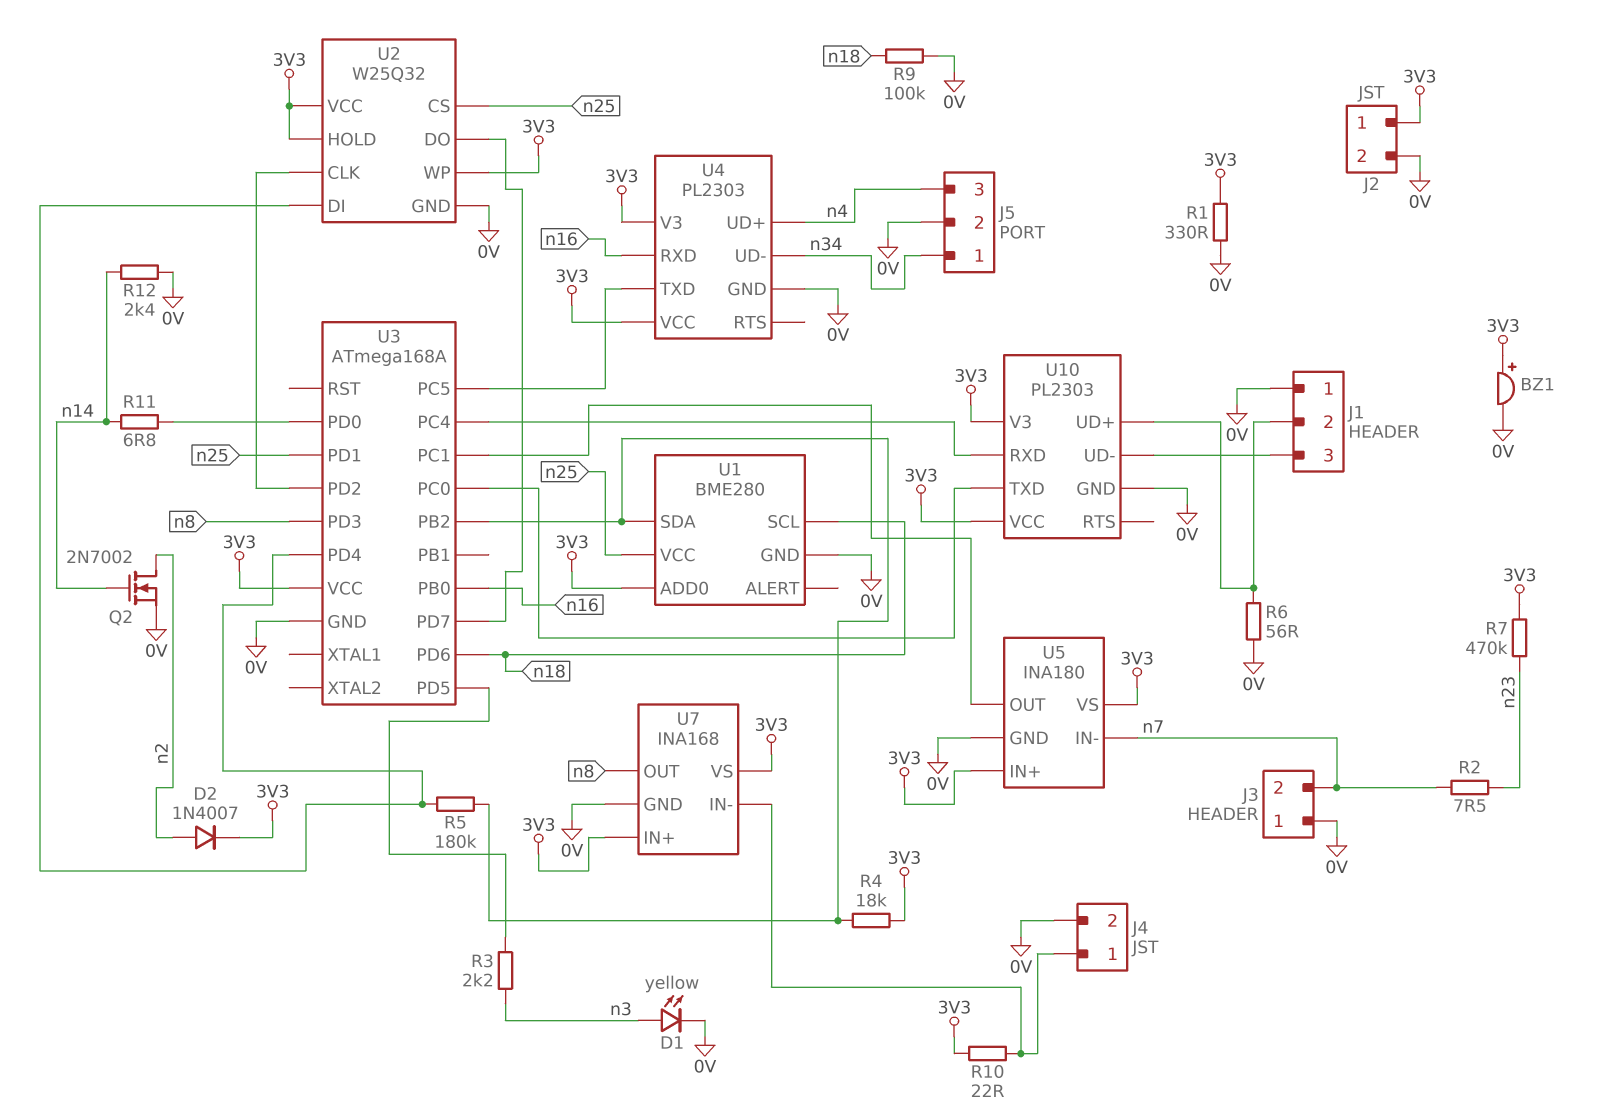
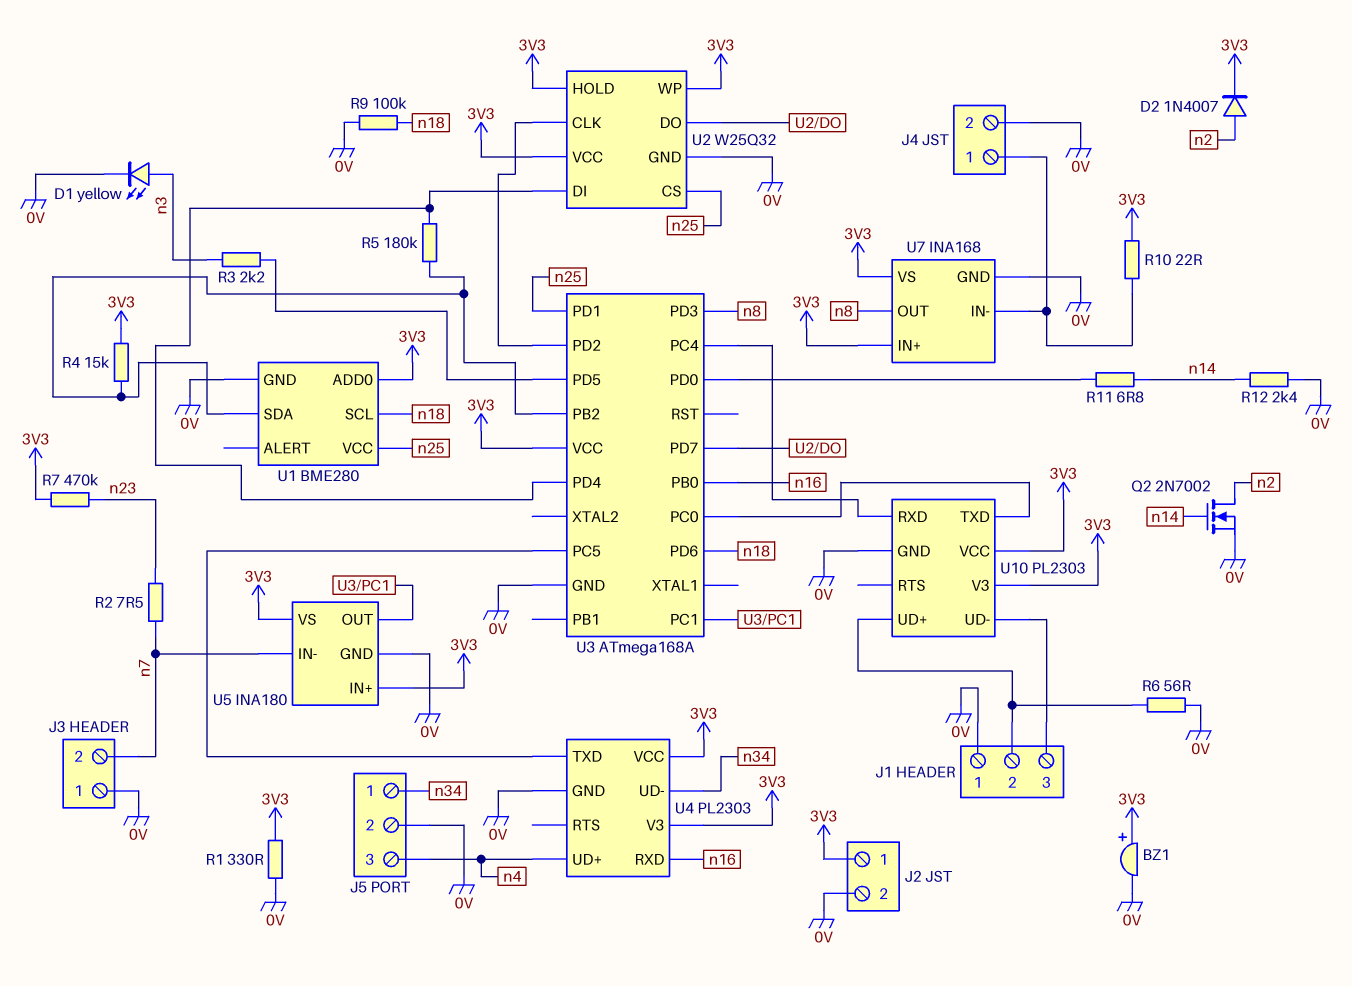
R4: 18k (3V3, U1/SDA) -> 15k (3V3, U1/SDA)

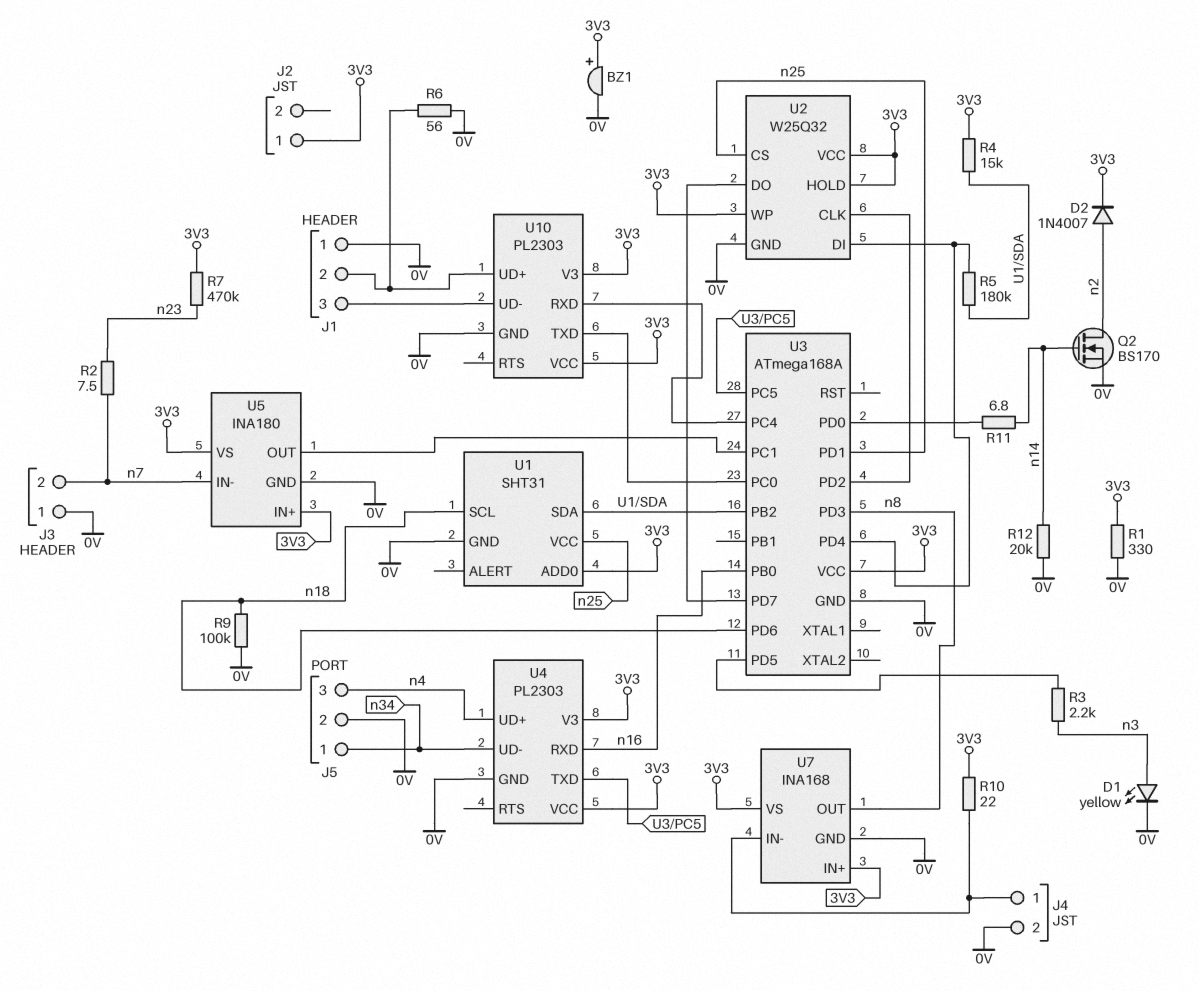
J2 pin 2: 0V -> none
Q2: NMOS 2N7002 (G n14, D n2, S 0V) -> NMOS BS170 (G n14, D n2, S 0V)
R12: 2.4k (0V, n14) -> 20k (0V, n14)
U1: BME280 -> SHT31

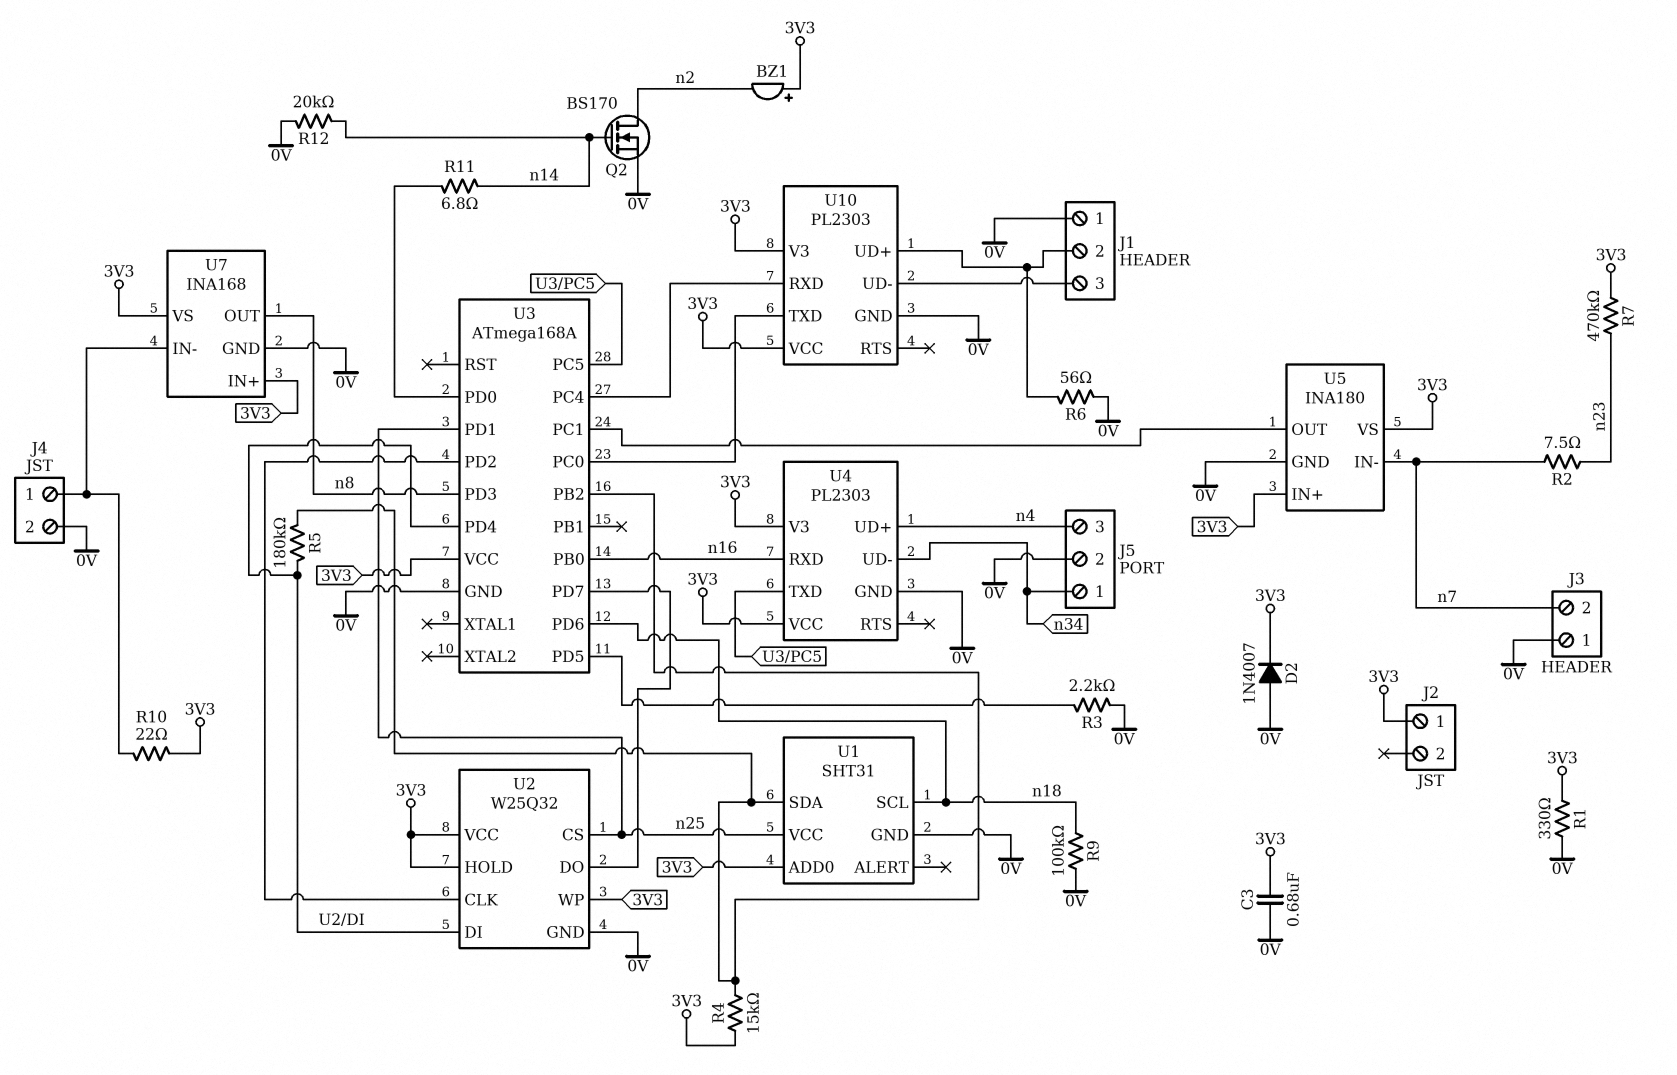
BZ1: buzzer (plus 3V3, minus 0V) -> buzzer (plus 3V3, minus n2)
C3: none -> 680nF (0V, 3V3)
D1: LED yellow (A n3, K 0V) -> none
D2: diode 1N4007 (A n2, K 3V3) -> diode 1N4007 (A 0V, K 3V3)
R3: 2.2k (U3/PD5, n3) -> 2.2k (0V, U3/PD5)

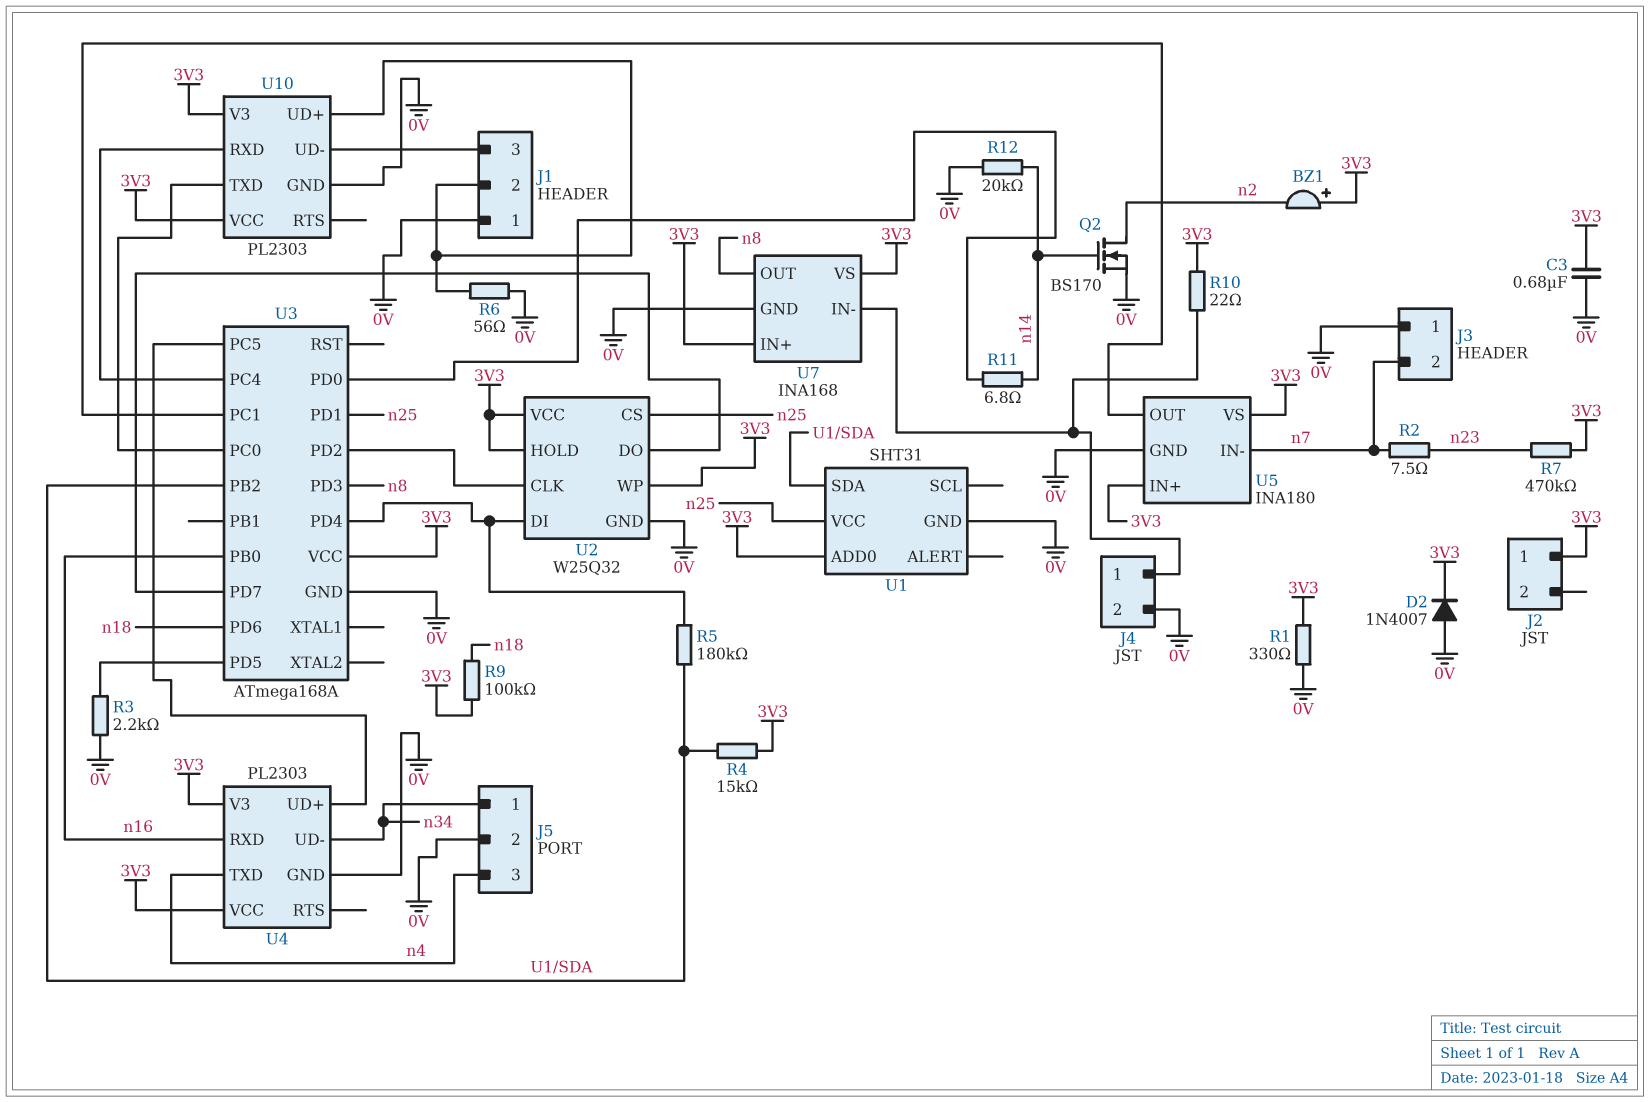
R9: 100k (0V, n18) -> 100k (3V3, n18)
U1 pin SCL: n18 -> none
U4 pin TXD: U3/PC5 -> n4
U4 pin UD+: n4 -> U3/PC5

